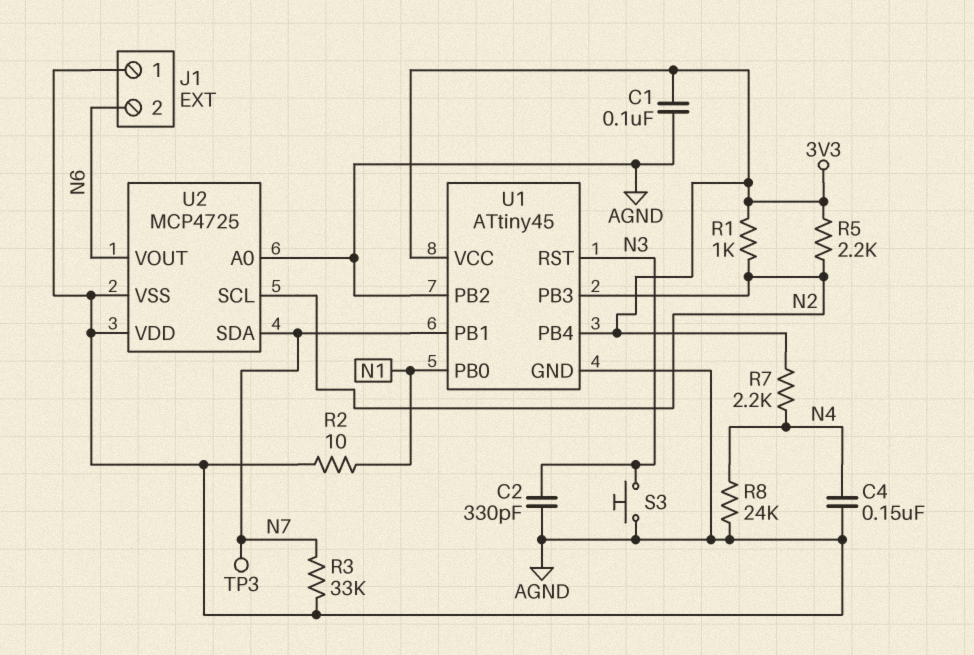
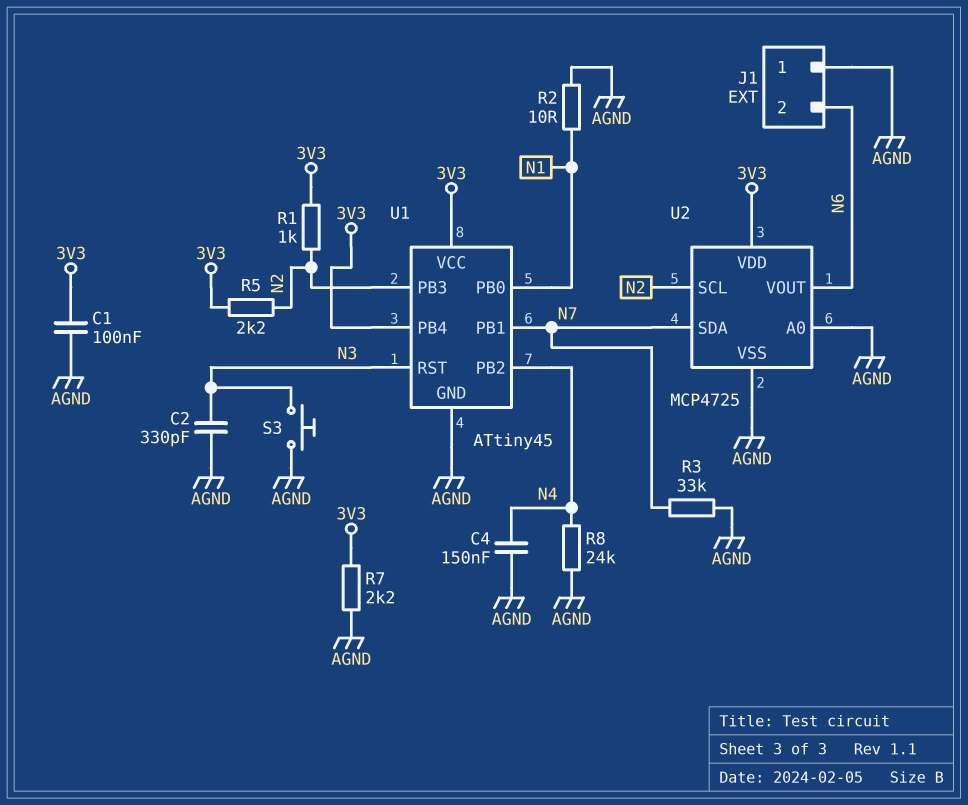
R7: 2.2k (3V3, N4) -> 2.2k (3V3, AGND)
TP3: test point (N7) -> none
U1 pin PB2: AGND -> N4
U2 pin VDD: AGND -> 3V3

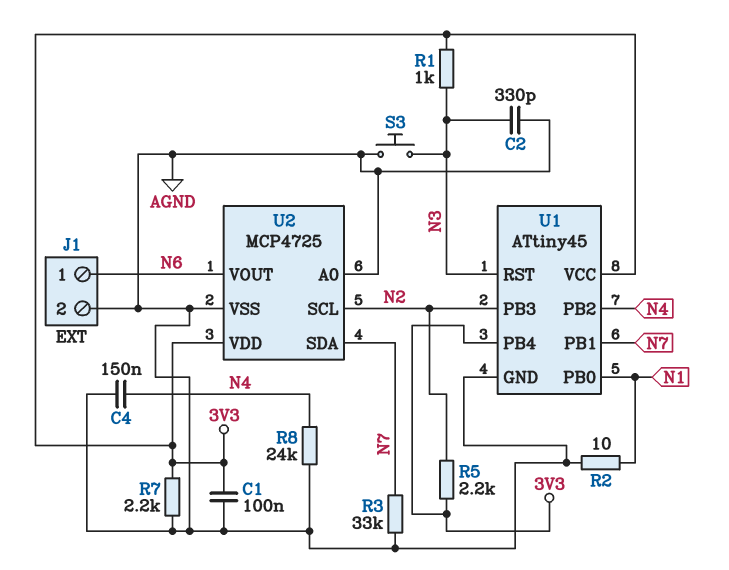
J1 pin 1: AGND -> N6
J1 pin 2: N6 -> AGND
R1: 1k (3V3, N2) -> 1k (3V3, N3)

